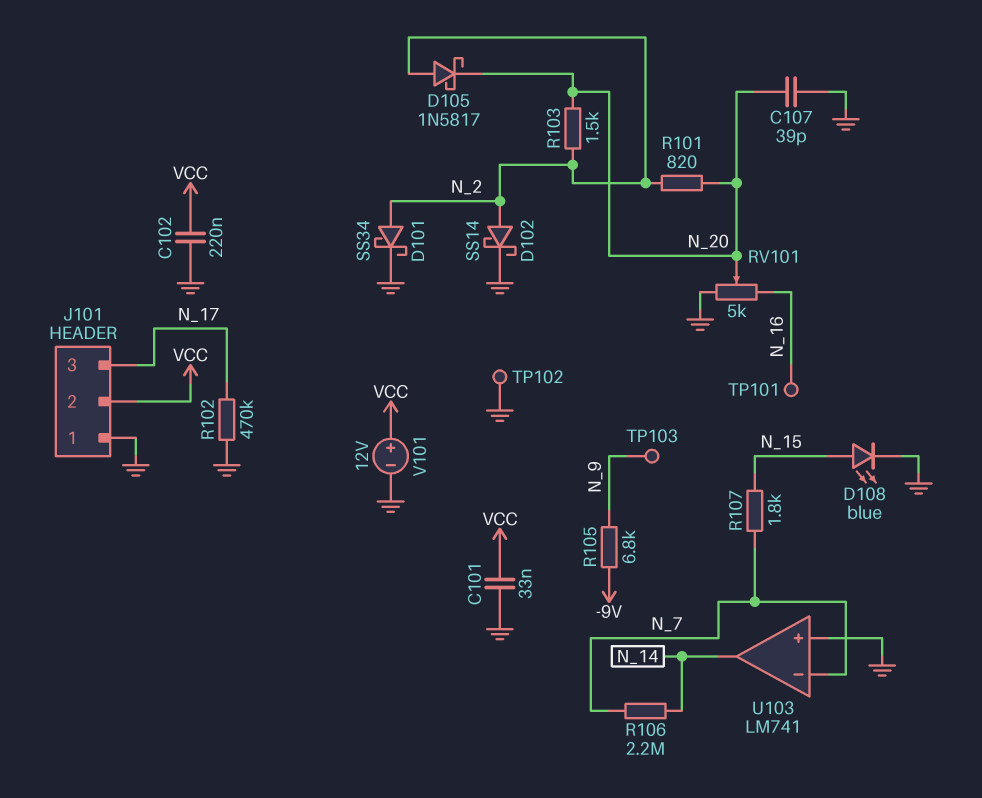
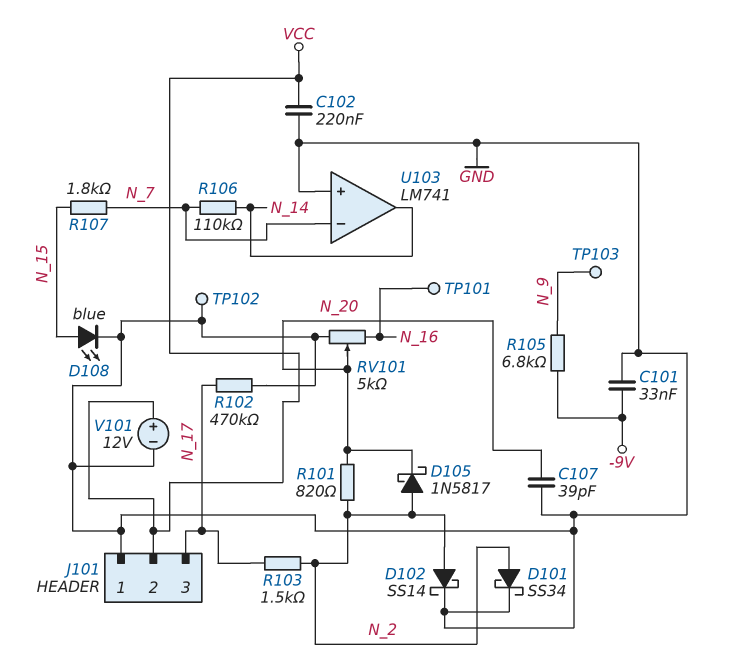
C101: 33nF (GND, VCC) -> 33nF (-9V, GND)
R103: 1.5k (N_2, N_20) -> 1.5k (N_2, N_17)
R106: 2.2M (N_7, N_14) -> 110k (N_7, N_14)

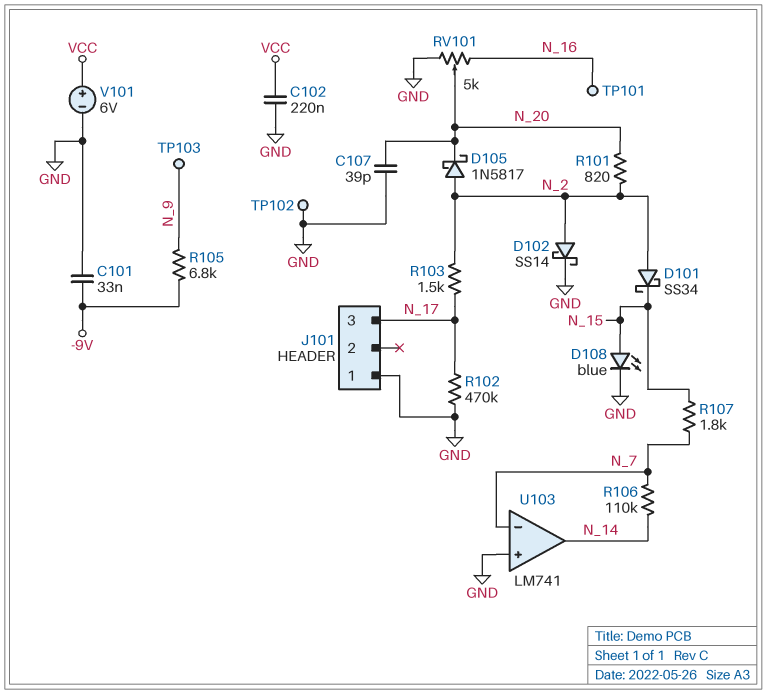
D101: schottky SS34 (A N_2, K GND) -> schottky SS34 (A N_2, K N_15)
J101 pin 2: VCC -> none
V101: 12V (plus VCC, minus GND) -> 6V (plus VCC, minus GND)

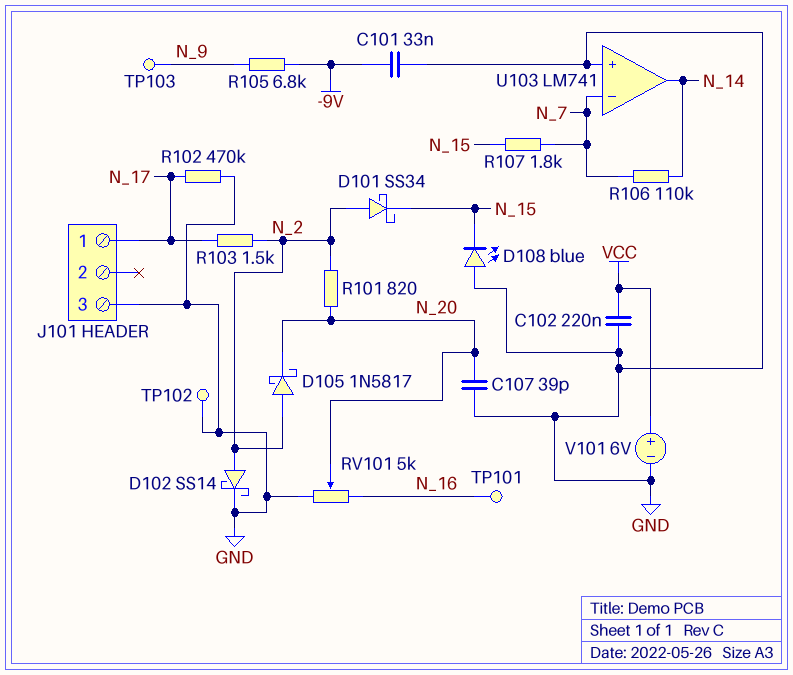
D108: LED blue (A N_15, K GND) -> LED blue (A GND, K N_15)
J101 pin 1: GND -> N_17
J101 pin 3: N_17 -> GND

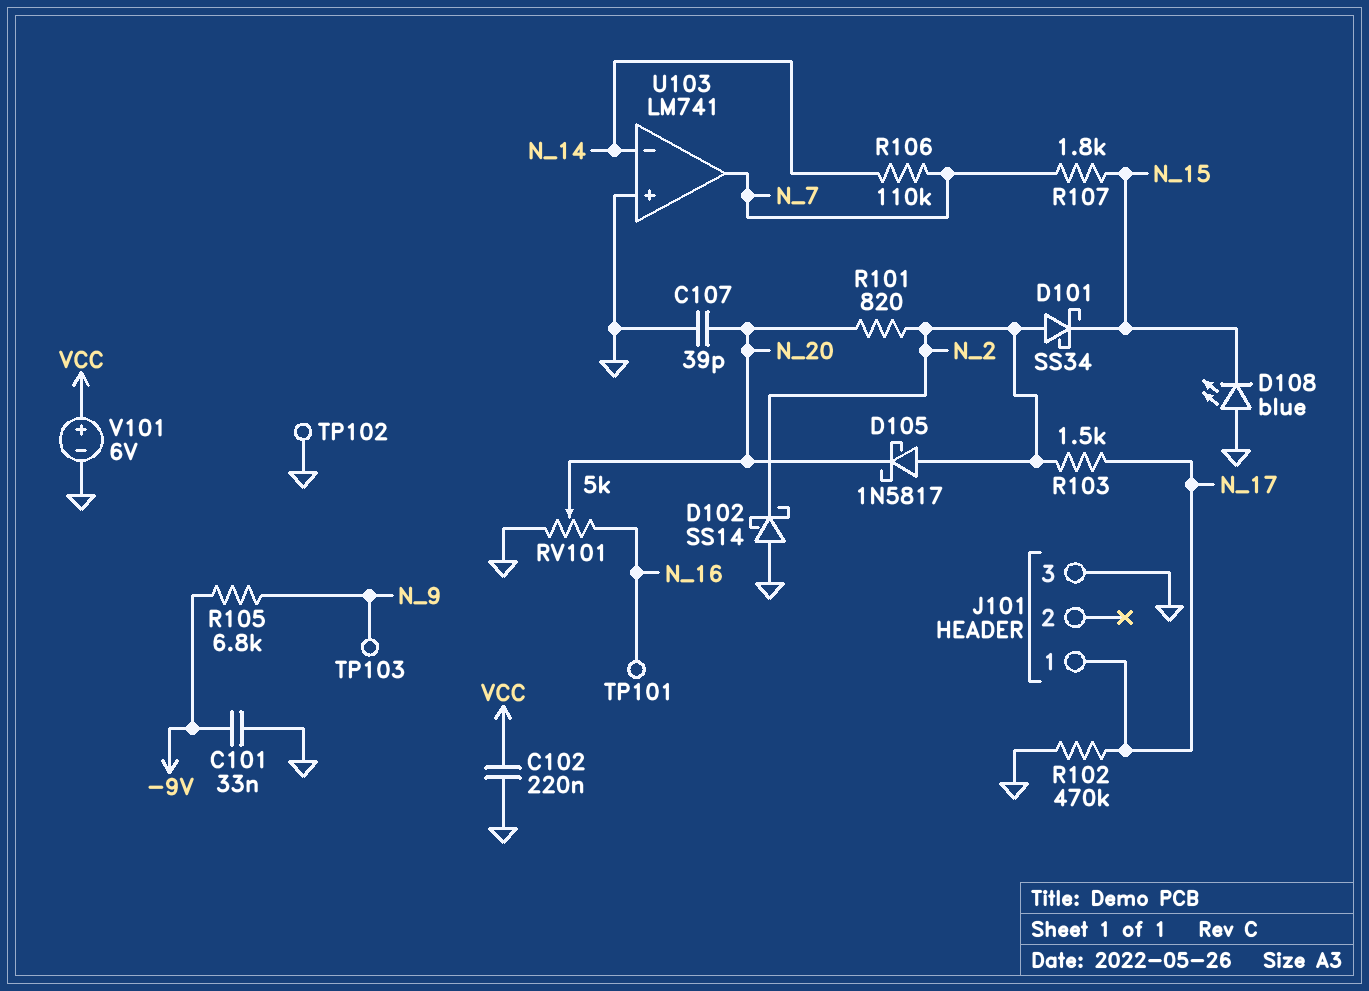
D102: schottky SS14 (A N_2, K GND) -> schottky SS14 (A GND, K N_2)
U103 pin in-: N_7 -> N_14
U103 pin out: N_14 -> N_7

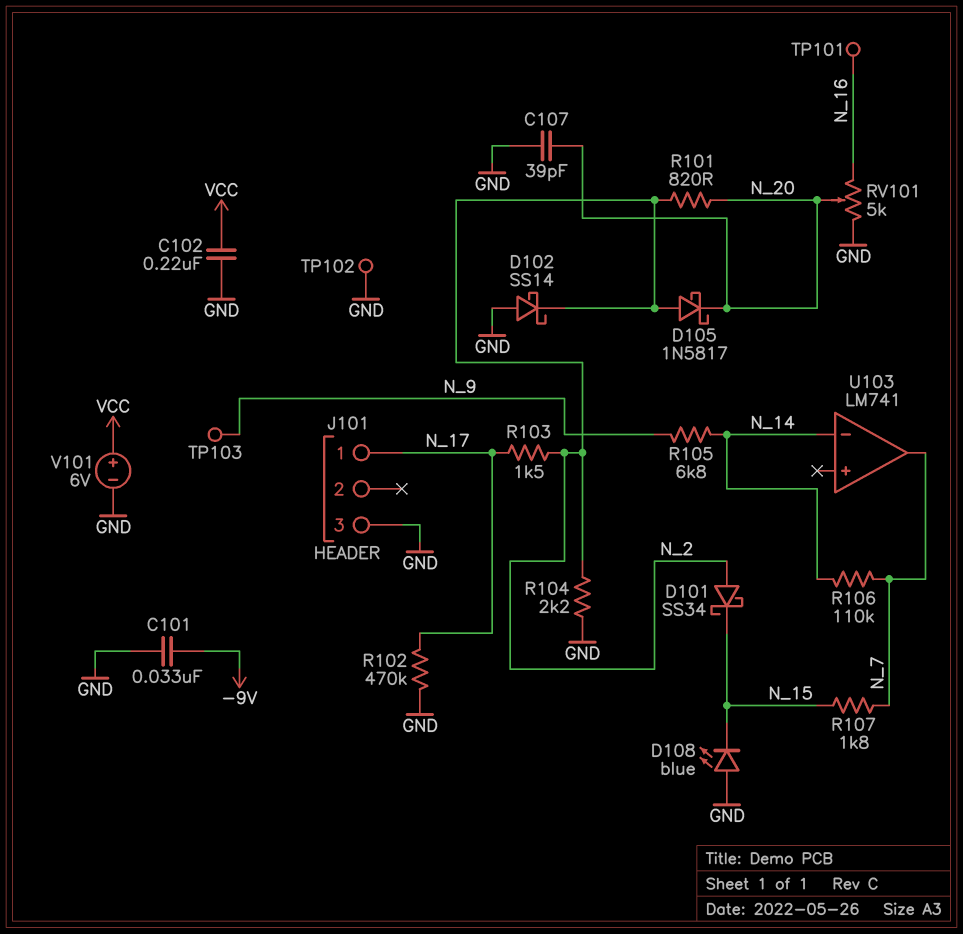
R104: none -> 2.2k (GND, N_2)
R105: 6.8k (-9V, N_9) -> 6.8k (N_9, N_14)
U103 pin in+: GND -> none

